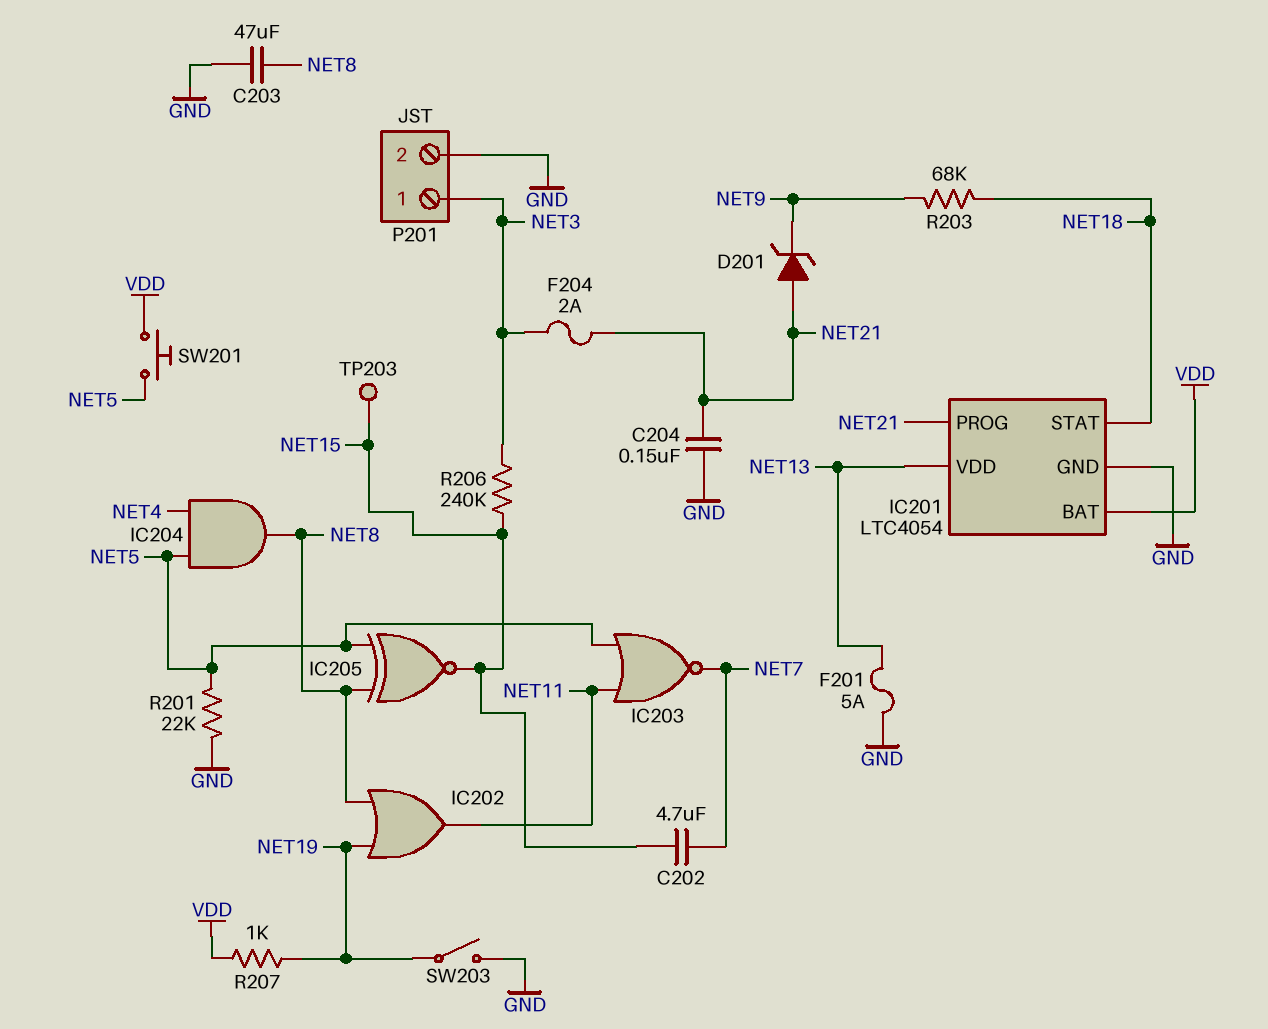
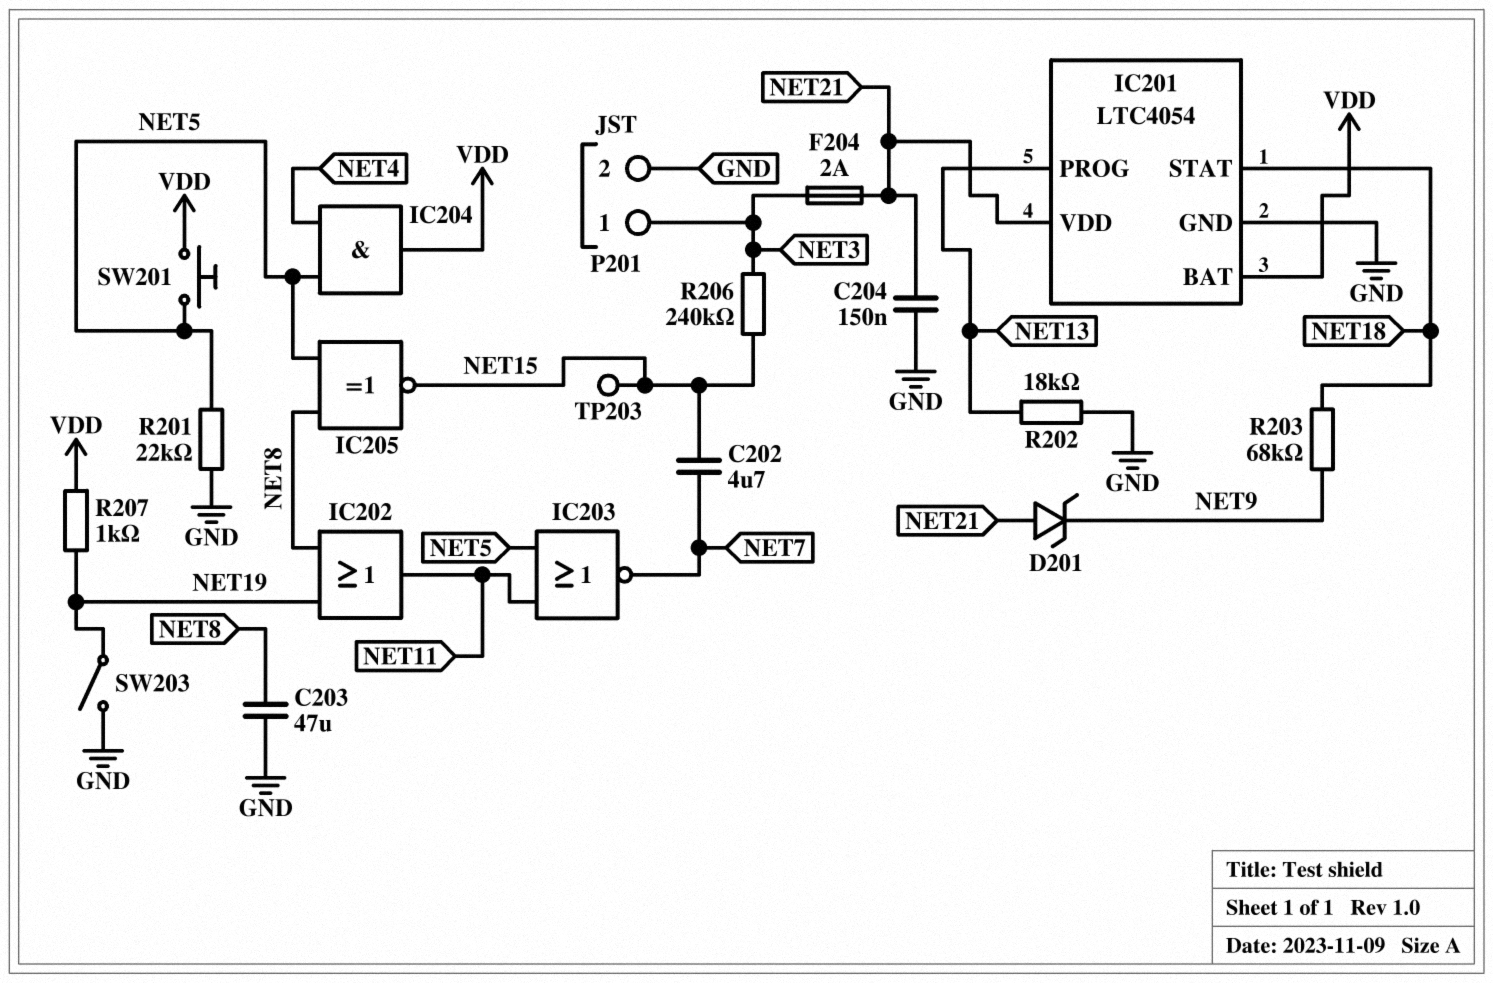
F201: 5A (GND, NET13) -> none
IC201 pin PROG: NET21 -> NET13
IC201 pin VDD: NET13 -> NET21
IC204: AND (in NET4, in NET5, out NET8) -> AND (in NET4, in NET5, out VDD)
R202: none -> 18k (GND, NET13)

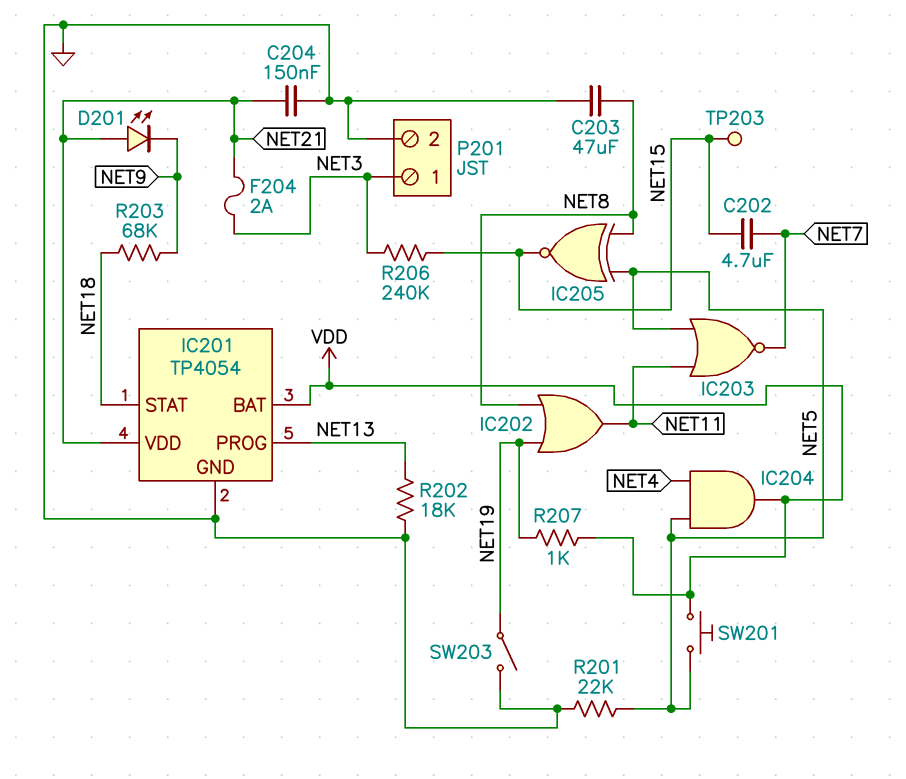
D201: zener (A NET21, K NET9) -> LED (A NET21, K NET9)
IC201: LTC4054 -> TP4054

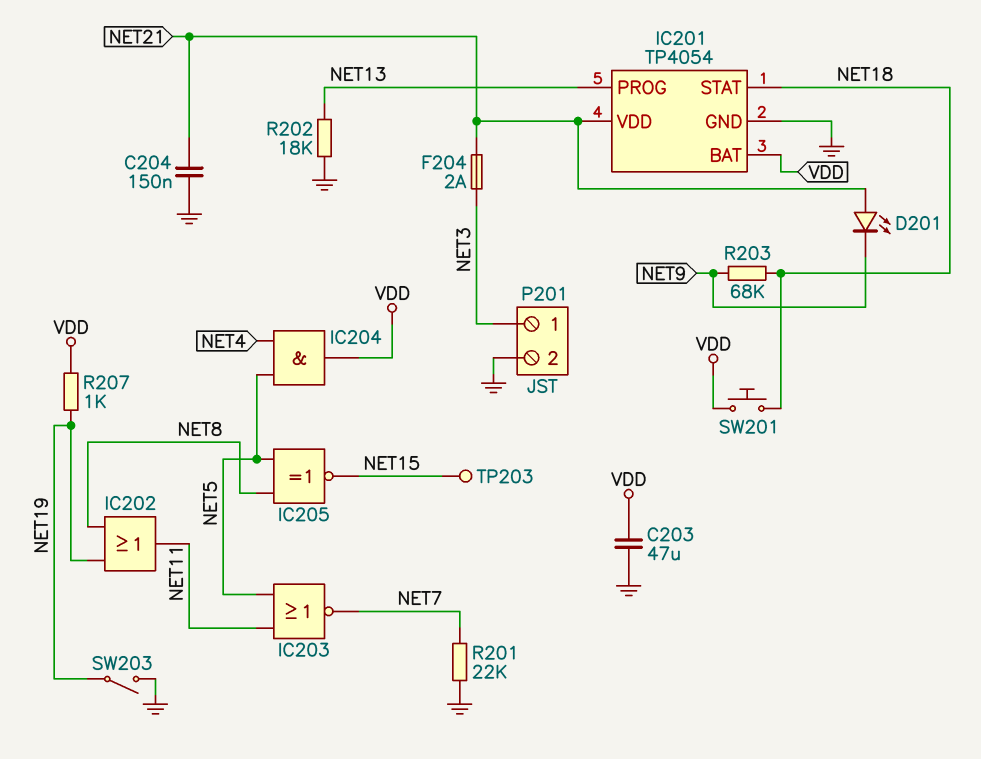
C202: 4.7uF (NET7, NET15) -> none
C203: 47uF (GND, NET8) -> 47uF (GND, VDD)
R201: 22k (GND, NET5) -> 22k (GND, NET7)
R206: 240k (NET3, NET15) -> none
SW201: button (NET5, VDD) -> button (NET18, VDD)

